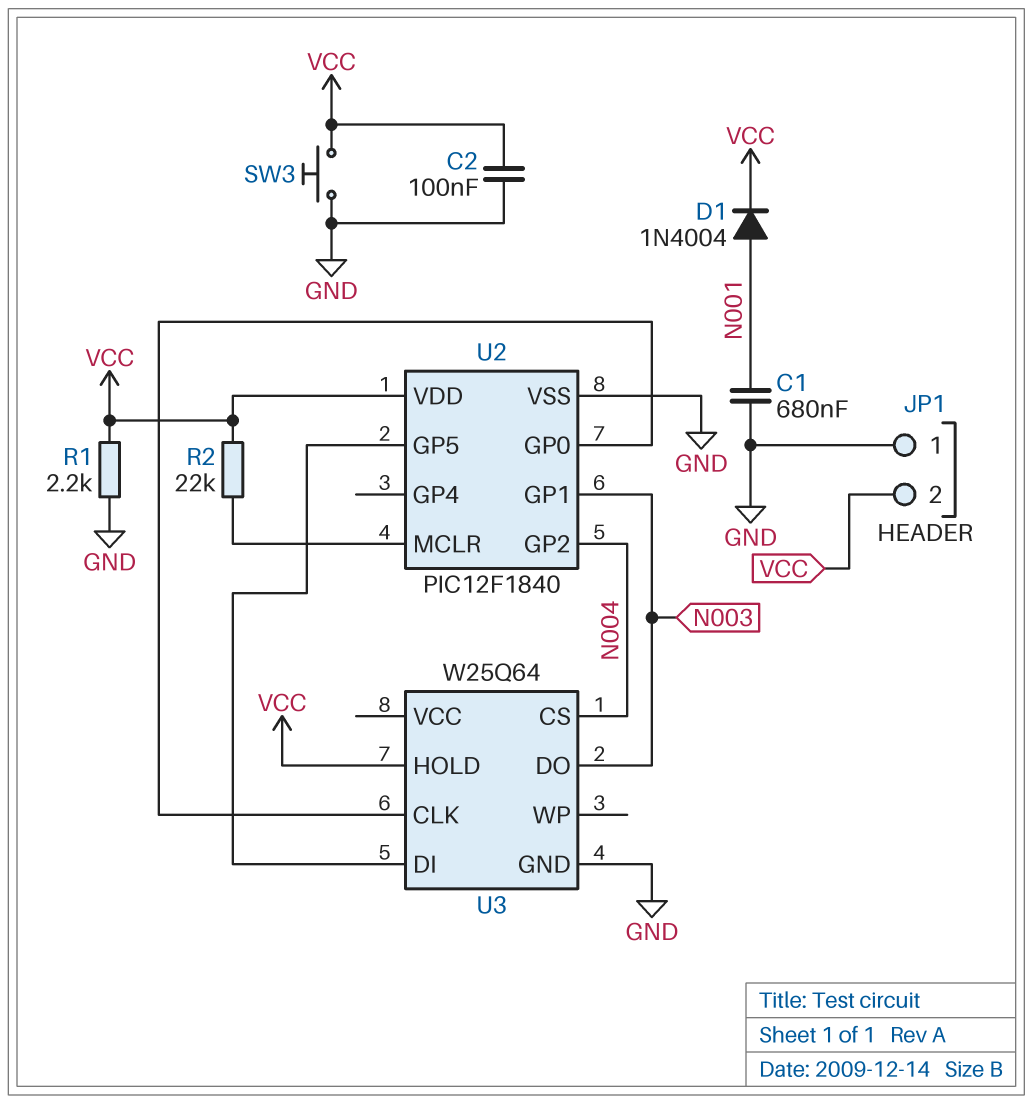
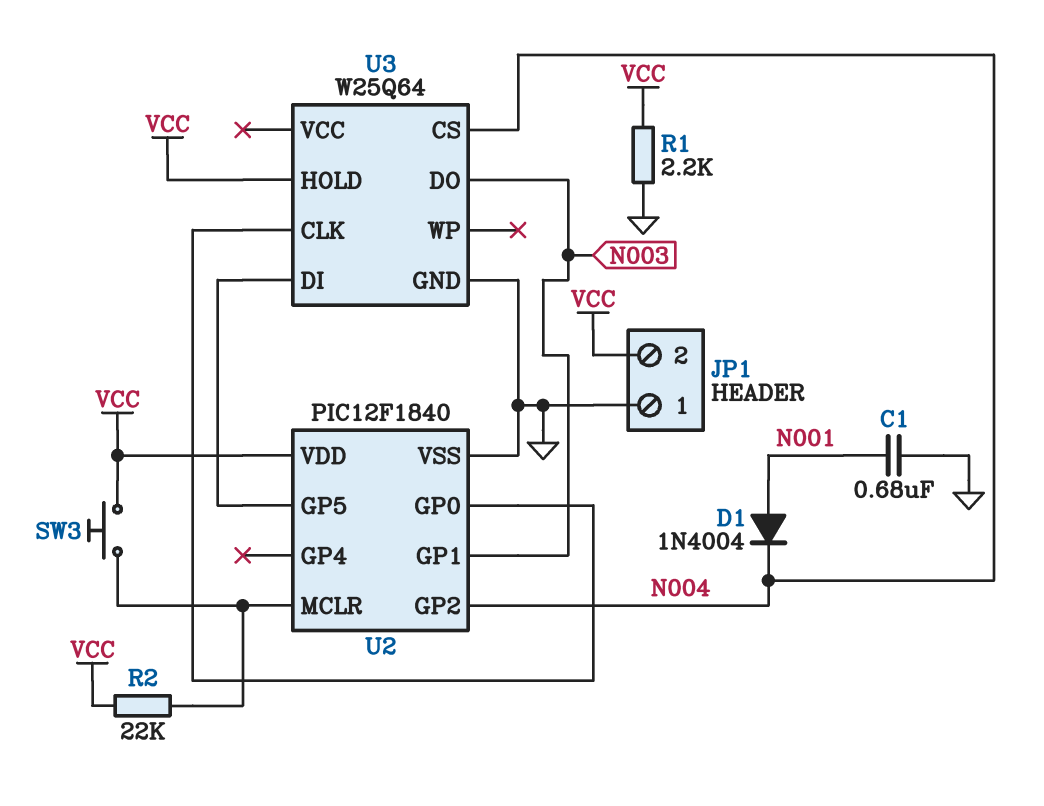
C2: 100nF (GND, VCC) -> none
D1: diode 1N4004 (A N001, K VCC) -> diode 1N4004 (A N001, K N004)
SW3: button (GND, VCC) -> button (U2/MCLR, VCC)

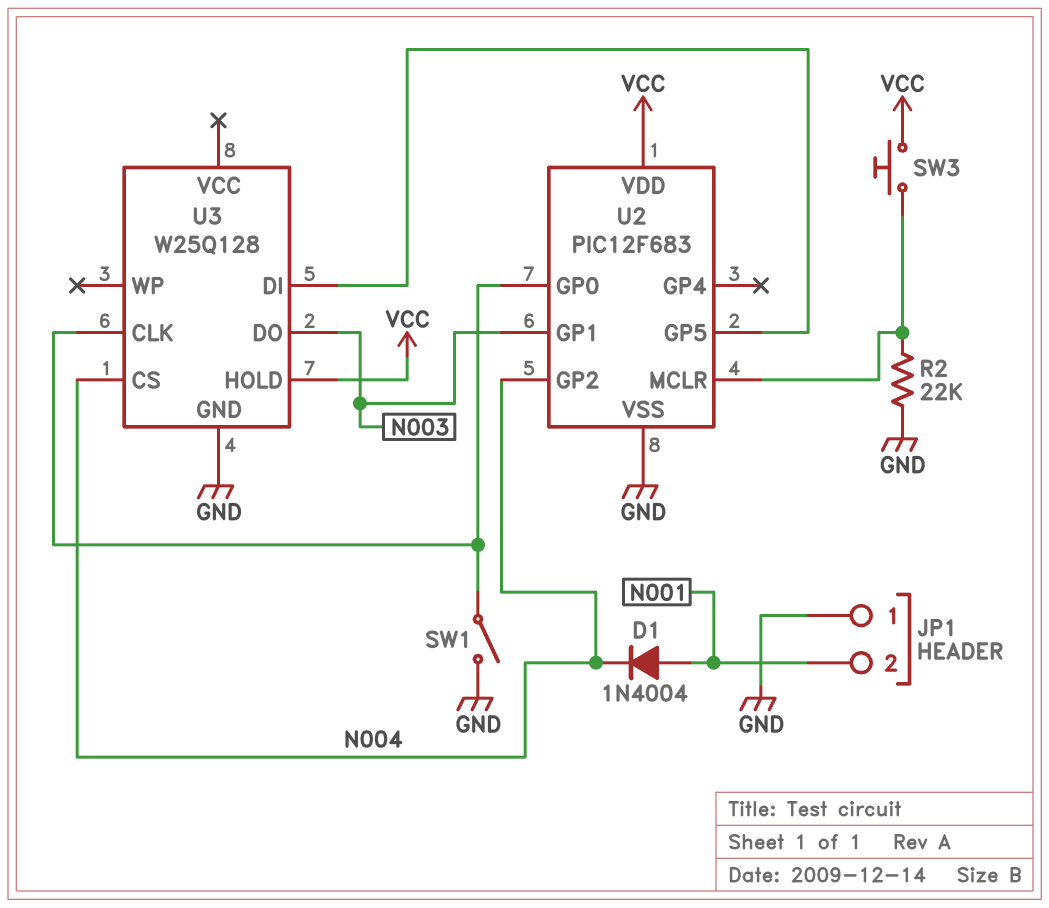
C1: 680nF (GND, N001) -> none
JP1 pin 2: VCC -> N001
R1: 2.2k (GND, VCC) -> none
R2: 22k (U2/MCLR, VCC) -> 22k (GND, U2/MCLR)
SW1: none -> switch (GND, U2/GP0)
U2: PIC12F1840 -> PIC12F683
U3: W25Q64 -> W25Q128

